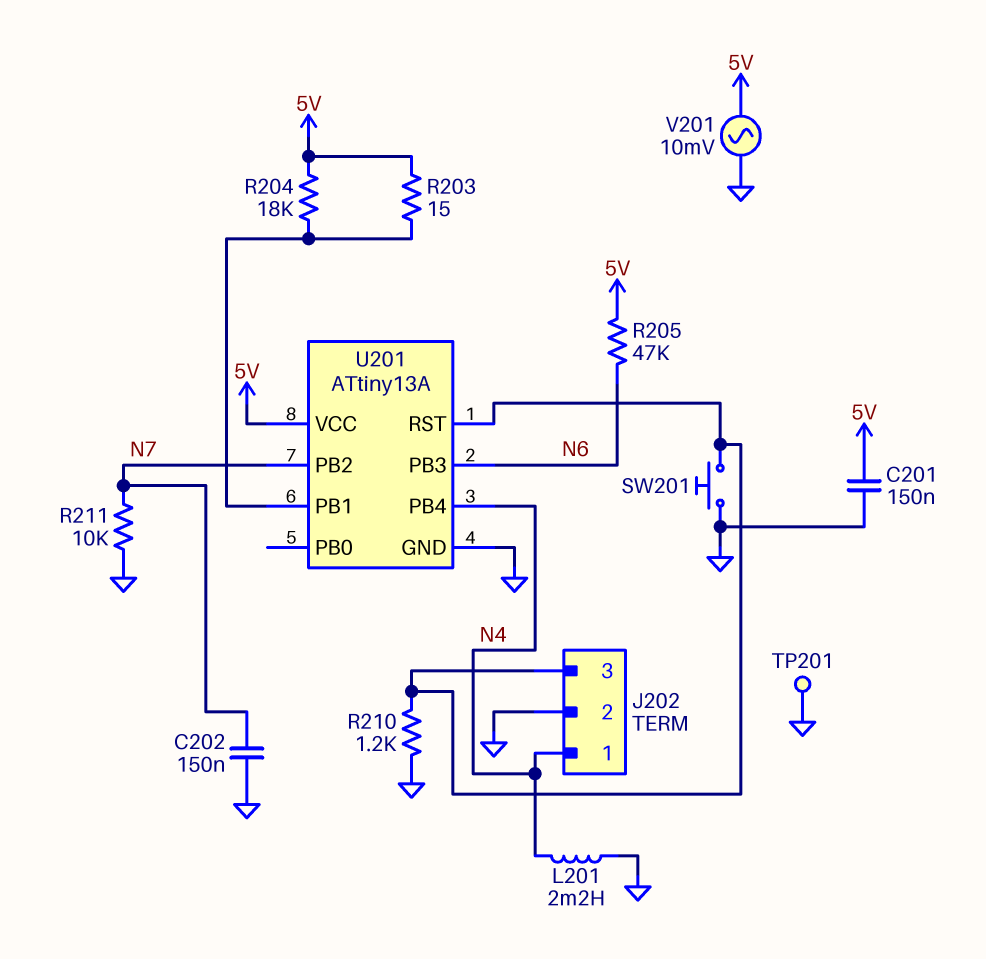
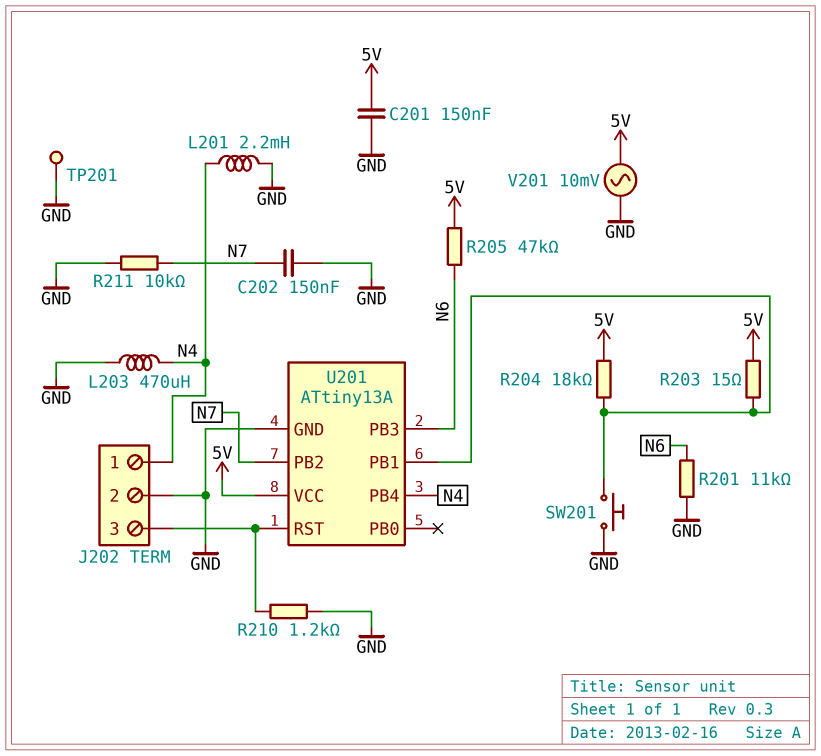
L203: none -> 470uH (GND, N4)
R201: none -> 11k (GND, N6)
SW201: button (GND, J202/3) -> button (GND, U201/PB1)

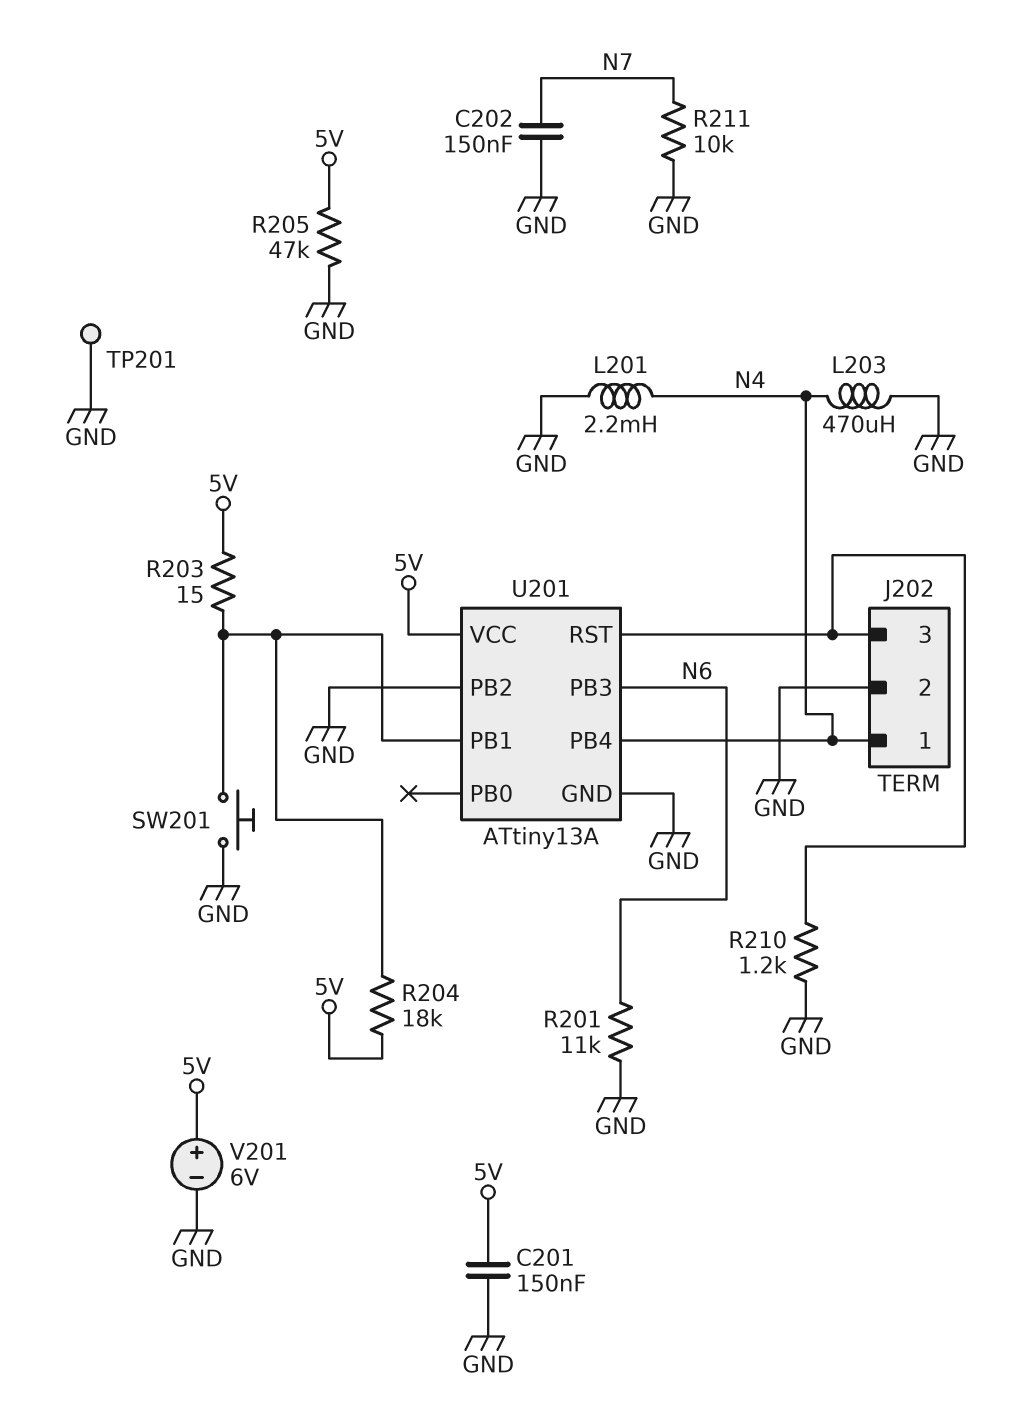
R205: 47k (5V, N6) -> 47k (5V, GND)
U201 pin PB2: N7 -> GND
V201: AC 10mV (5V, GND) -> 6V (plus 5V, minus GND)

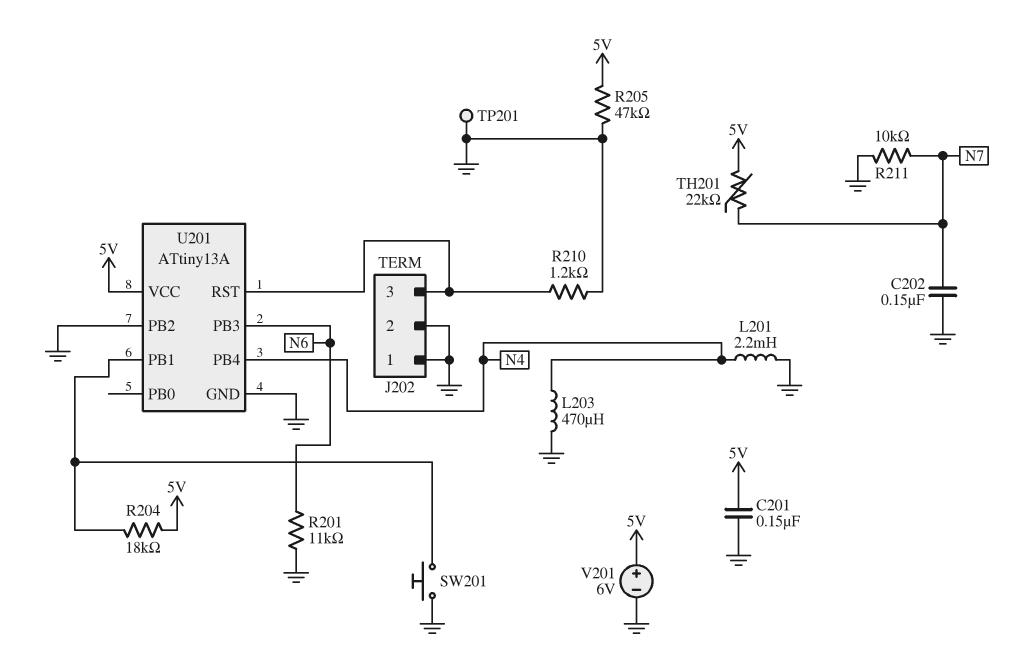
J202 pin 1: N4 -> GND
R203: 15 (5V, U201/PB1) -> none
TH201: none -> 22k (5V, N7)

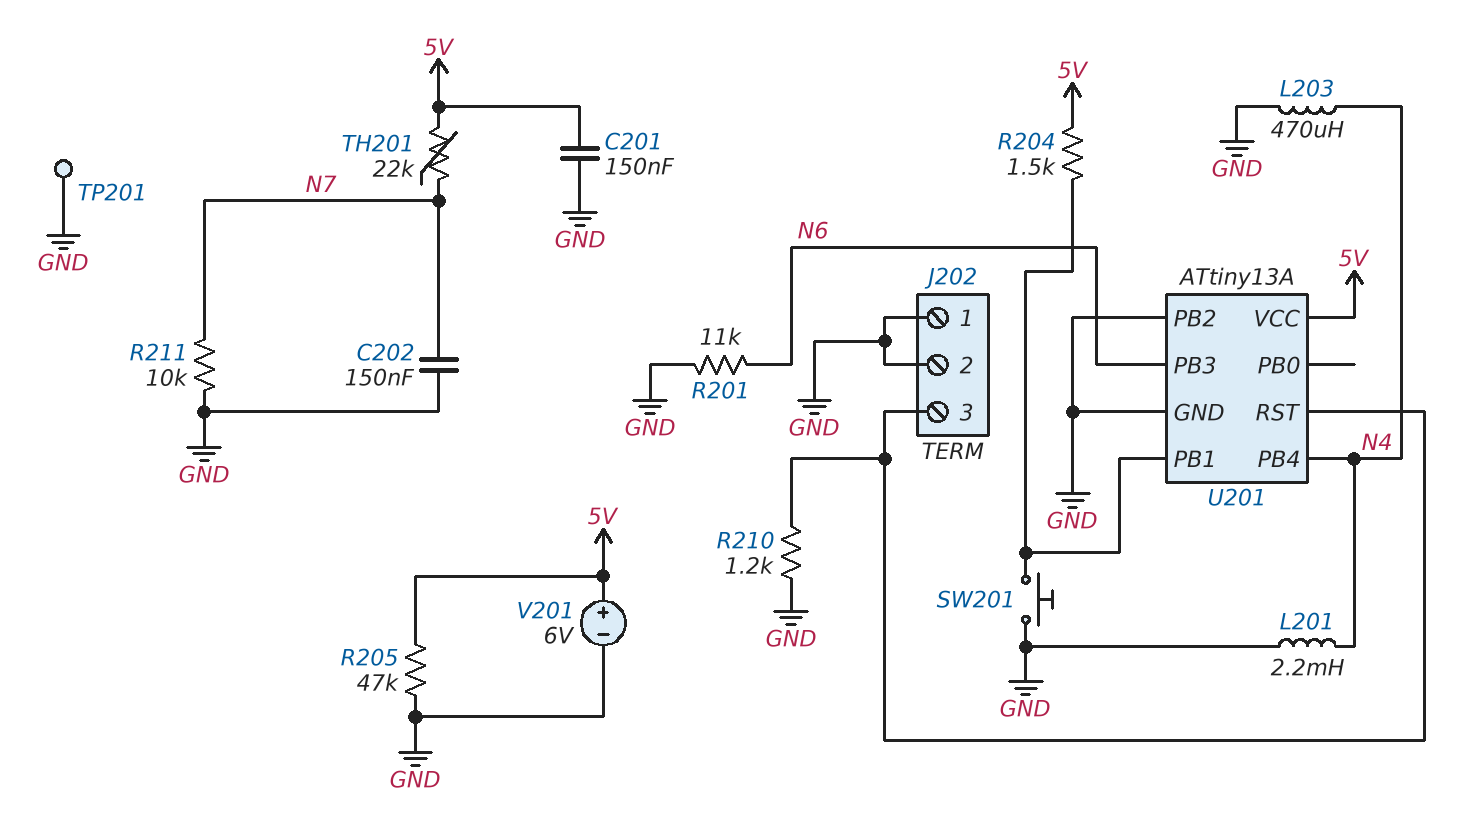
R204: 18k (5V, U201/PB1) -> 1.5k (5V, U201/PB1)

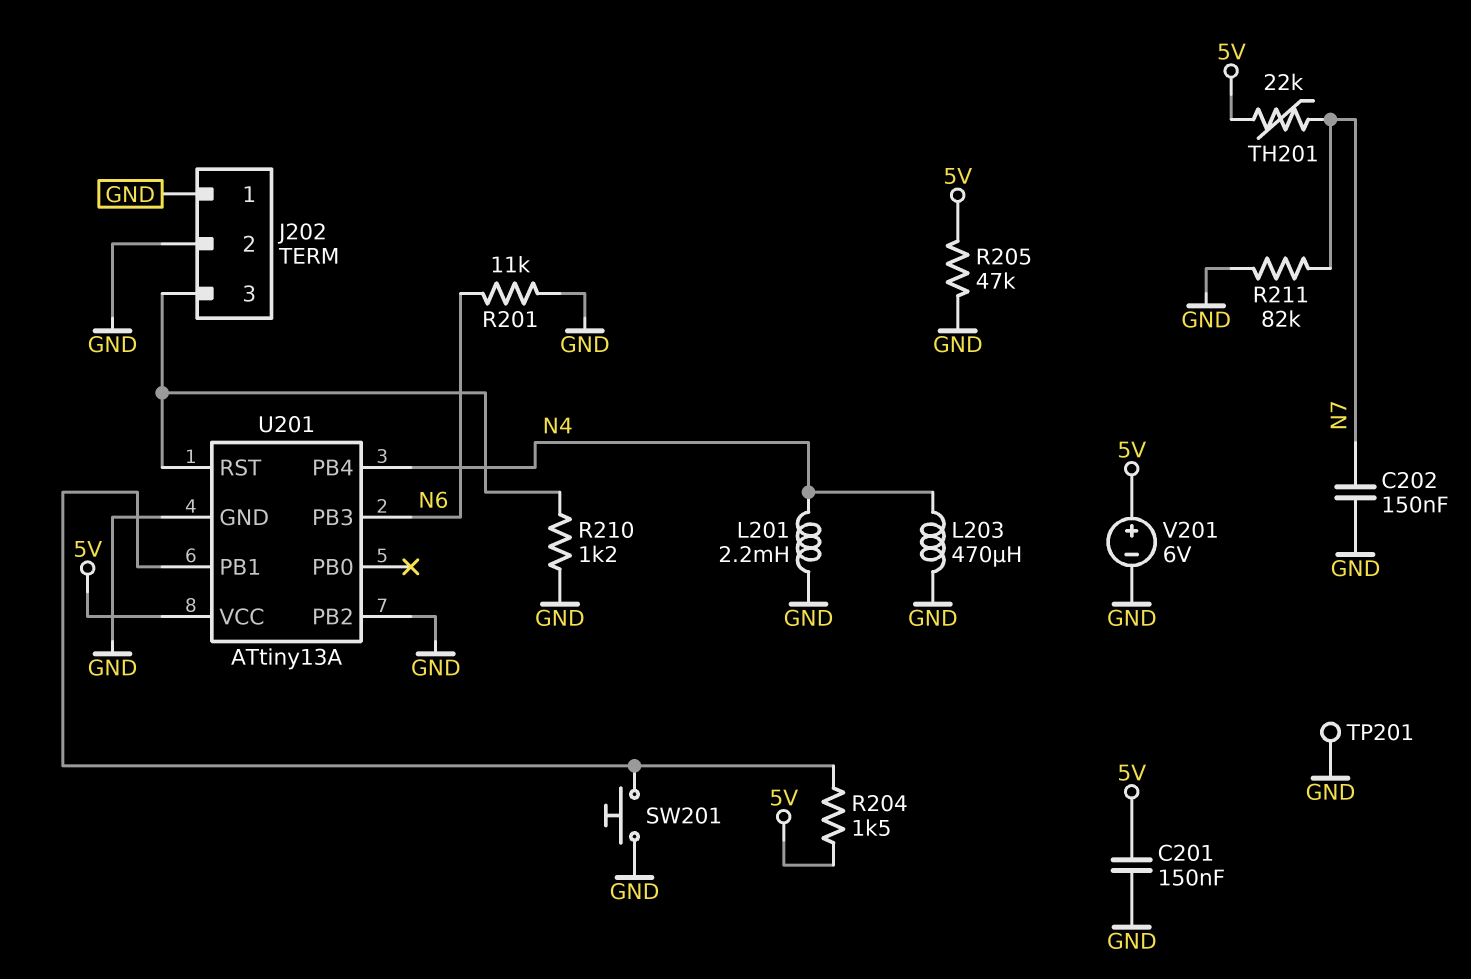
R211: 10k (GND, N7) -> 82k (GND, N7)

